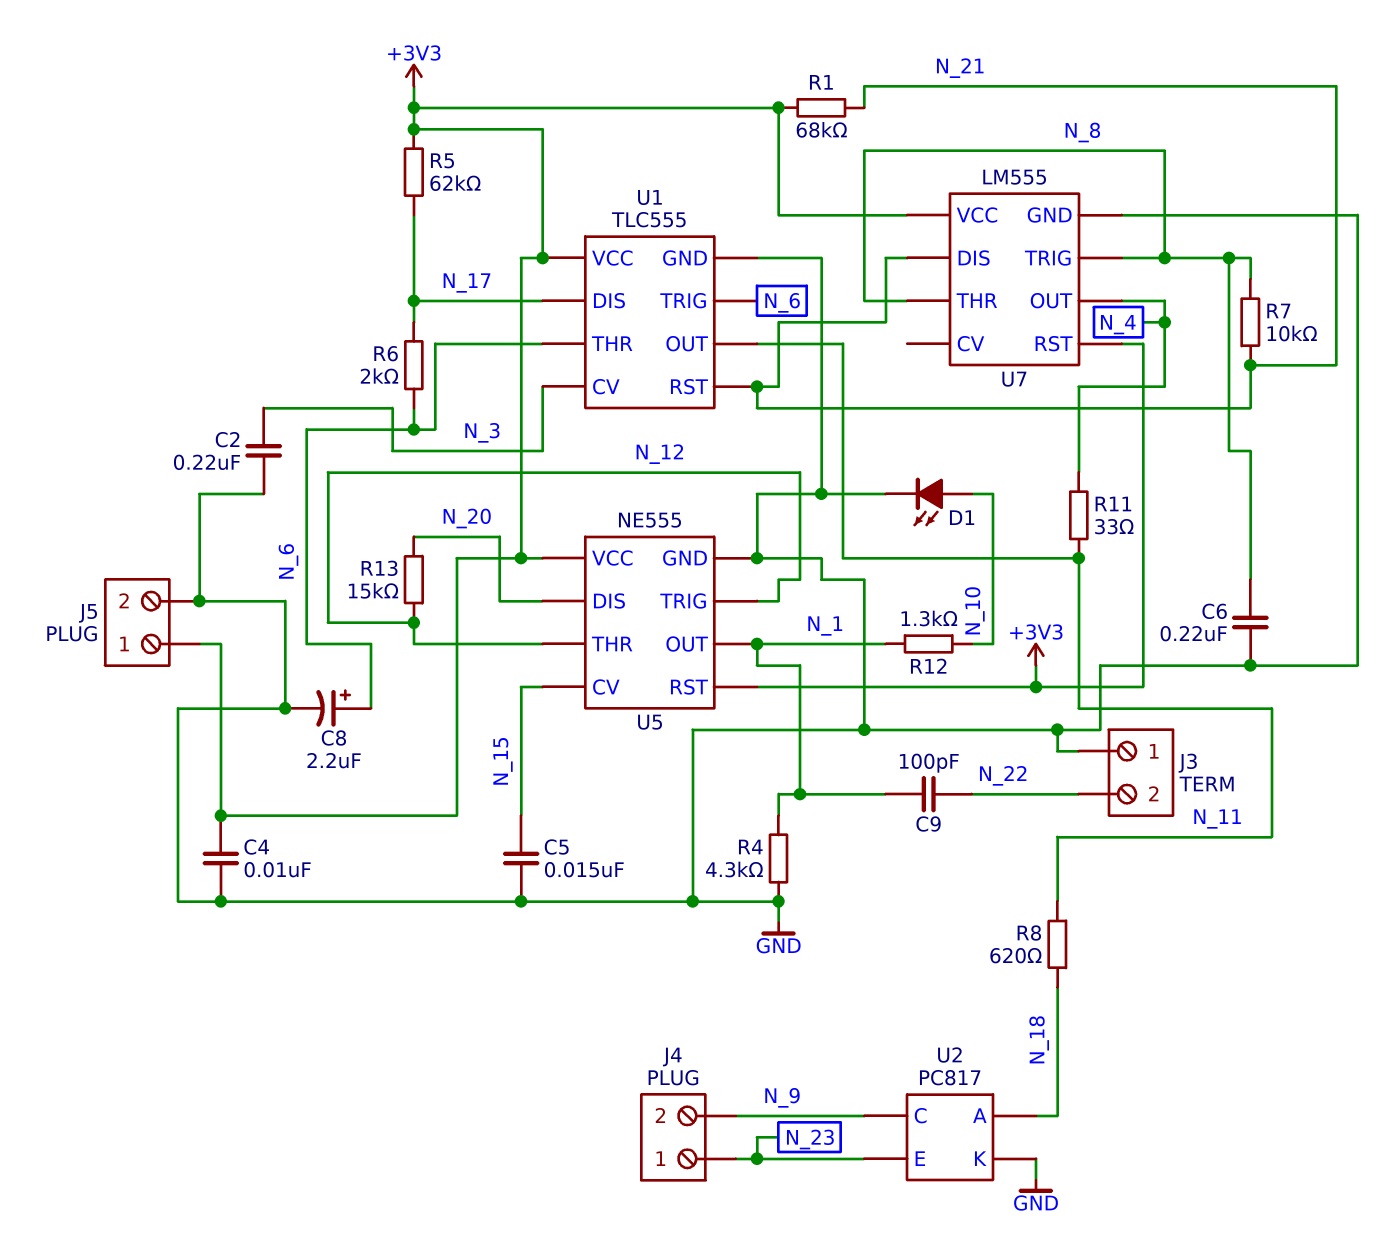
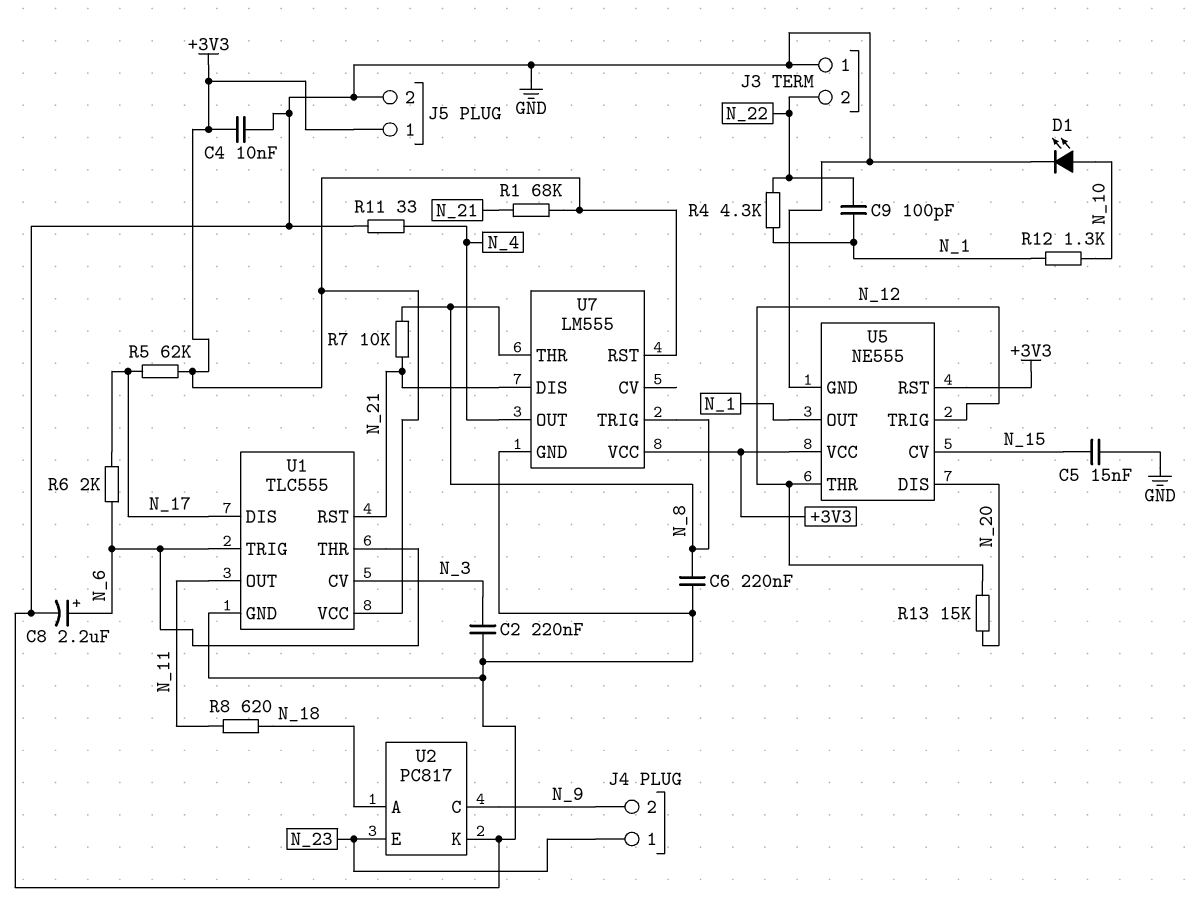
R4: 4.3k (GND, N_1) -> 4.3k (N_1, N_22)
R11: 33 (N_4, N_11) -> 33 (GND, N_4)

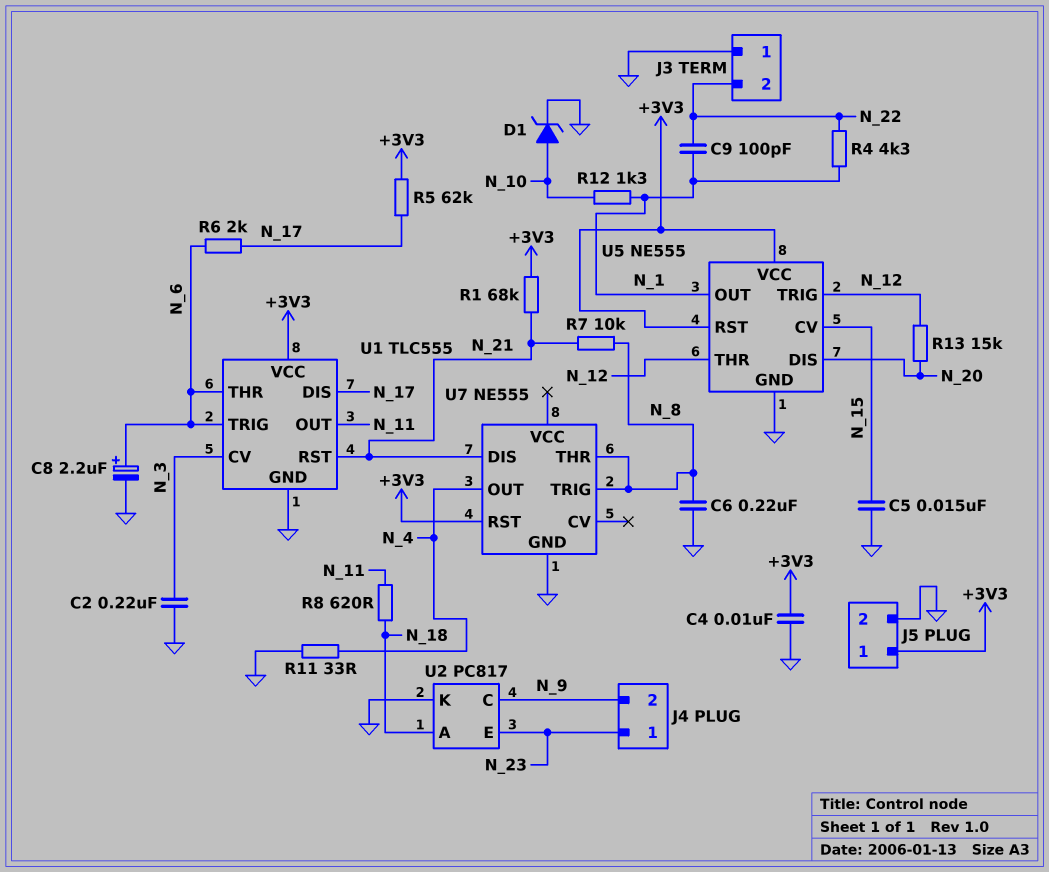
D1: LED (A N_10, K GND) -> zener (A N_10, K GND)
U7: LM555 -> NE555
U7 pin VCC: +3V3 -> none

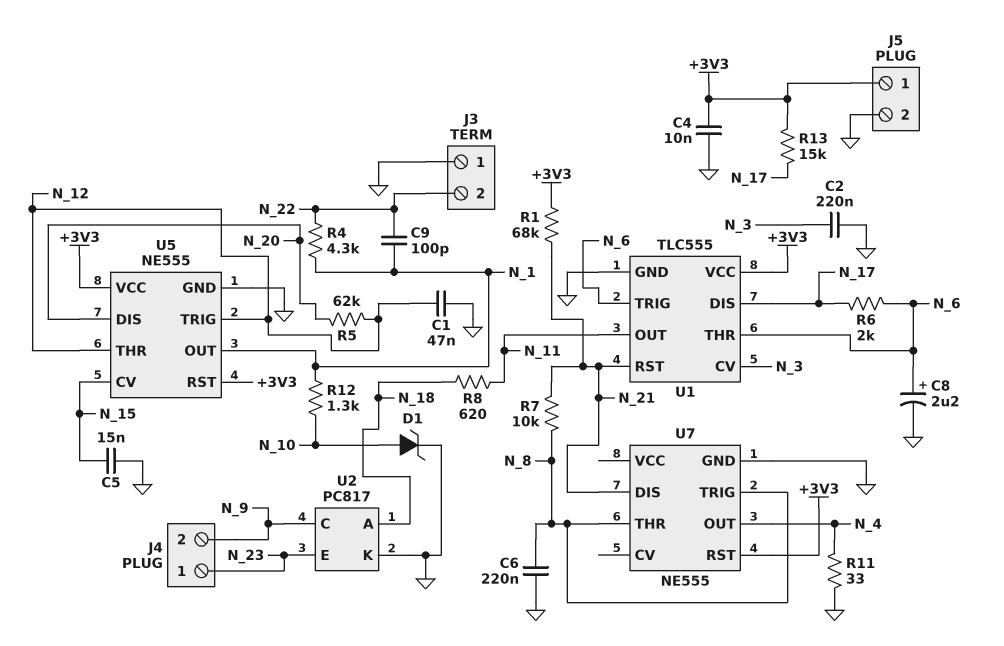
C1: none -> 47nF (GND, N_12)
R5: 62k (+3V3, N_17) -> 62k (N_12, N_20)
R13: 15k (N_12, N_20) -> 15k (+3V3, N_17)

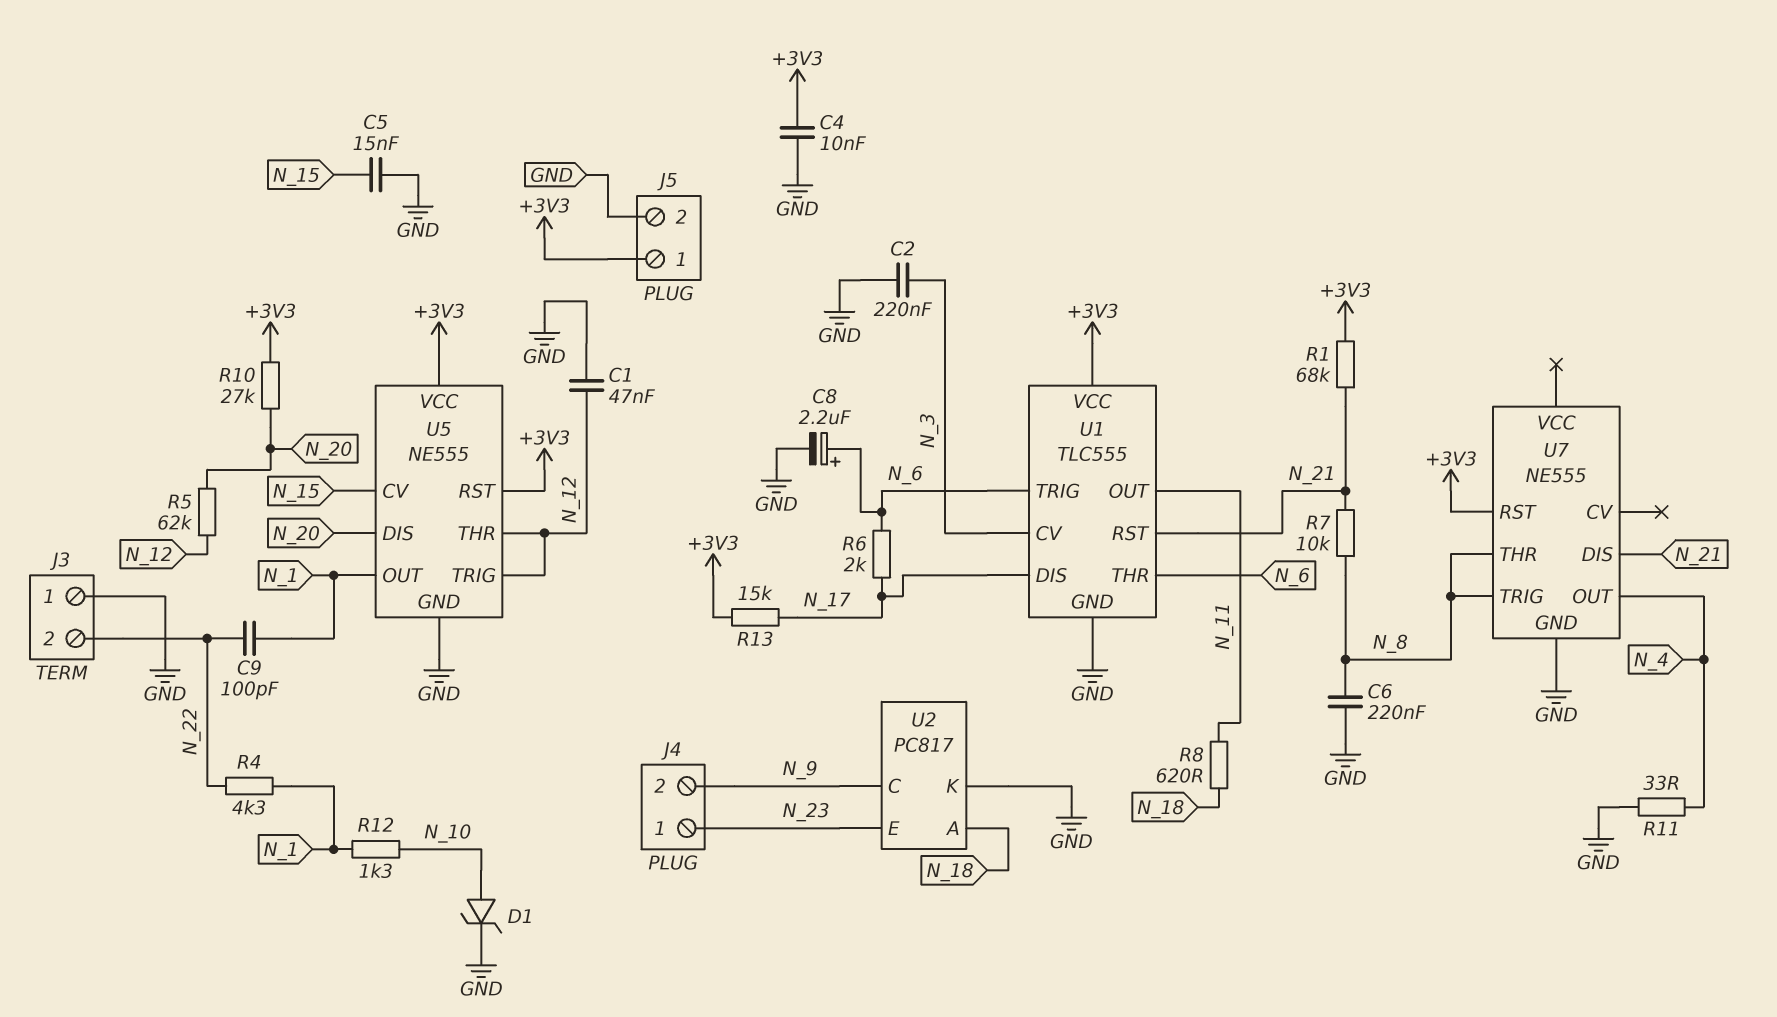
R10: none -> 27k (+3V3, N_20)

